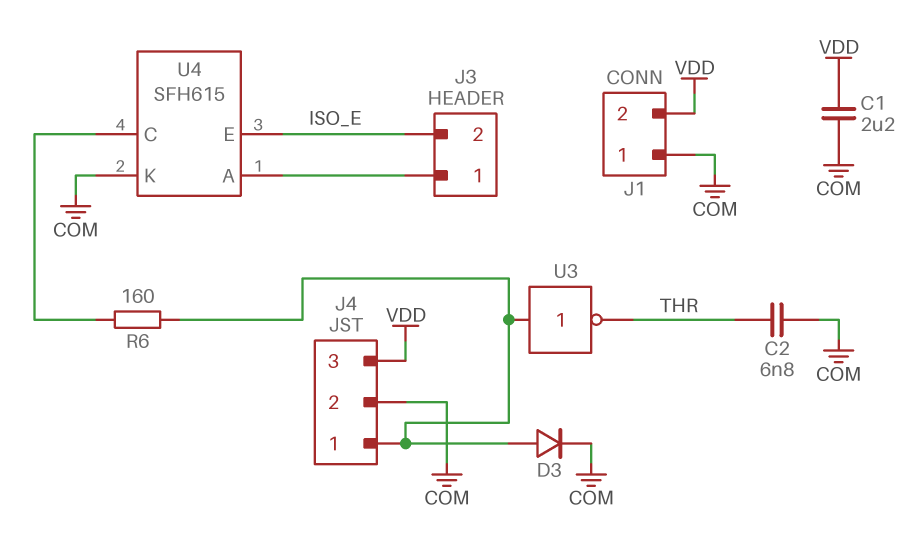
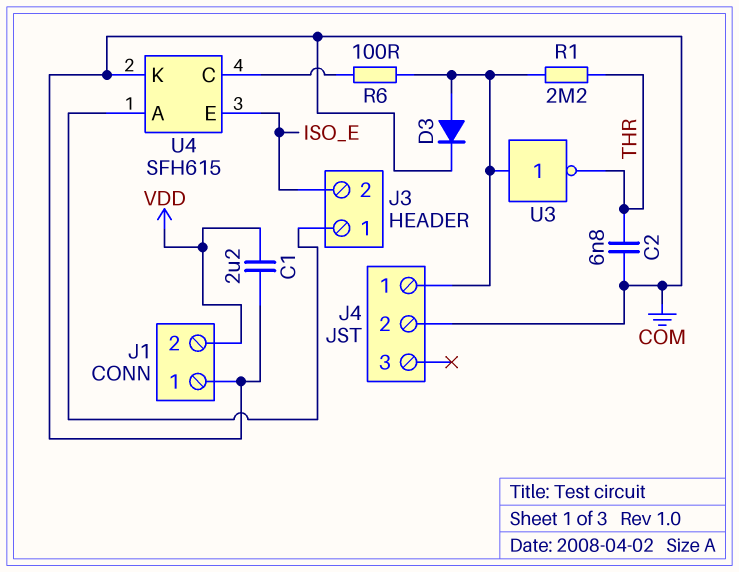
J4 pin 3: VDD -> none
R1: none -> 2.2M (J4/1, THR)
R6: 160 (J4/1, U4/C) -> 100 (J4/1, U4/C)

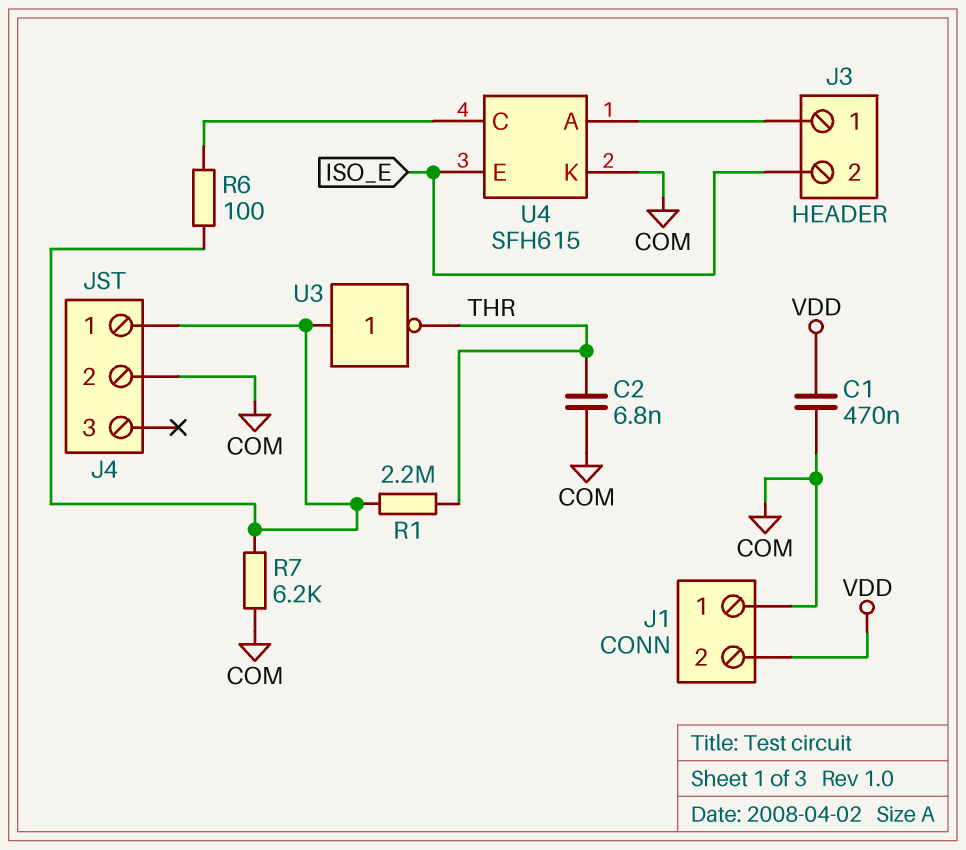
C1: 2.2uF (COM, VDD) -> 470nF (COM, VDD)
D3: diode (A J4/1, K COM) -> none
R7: none -> 6.2k (COM, J4/1)

